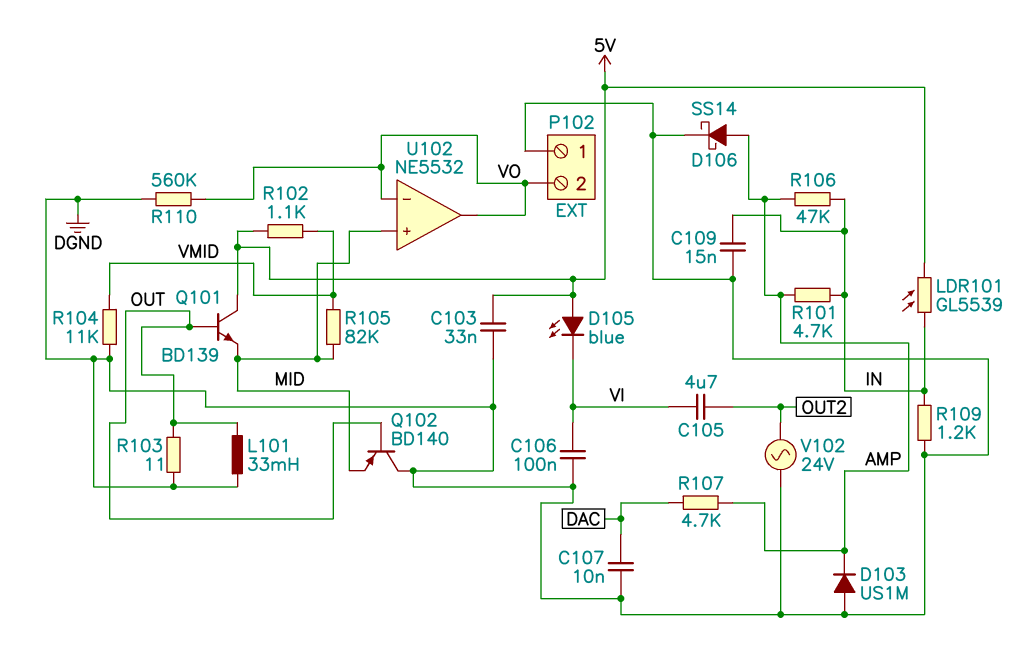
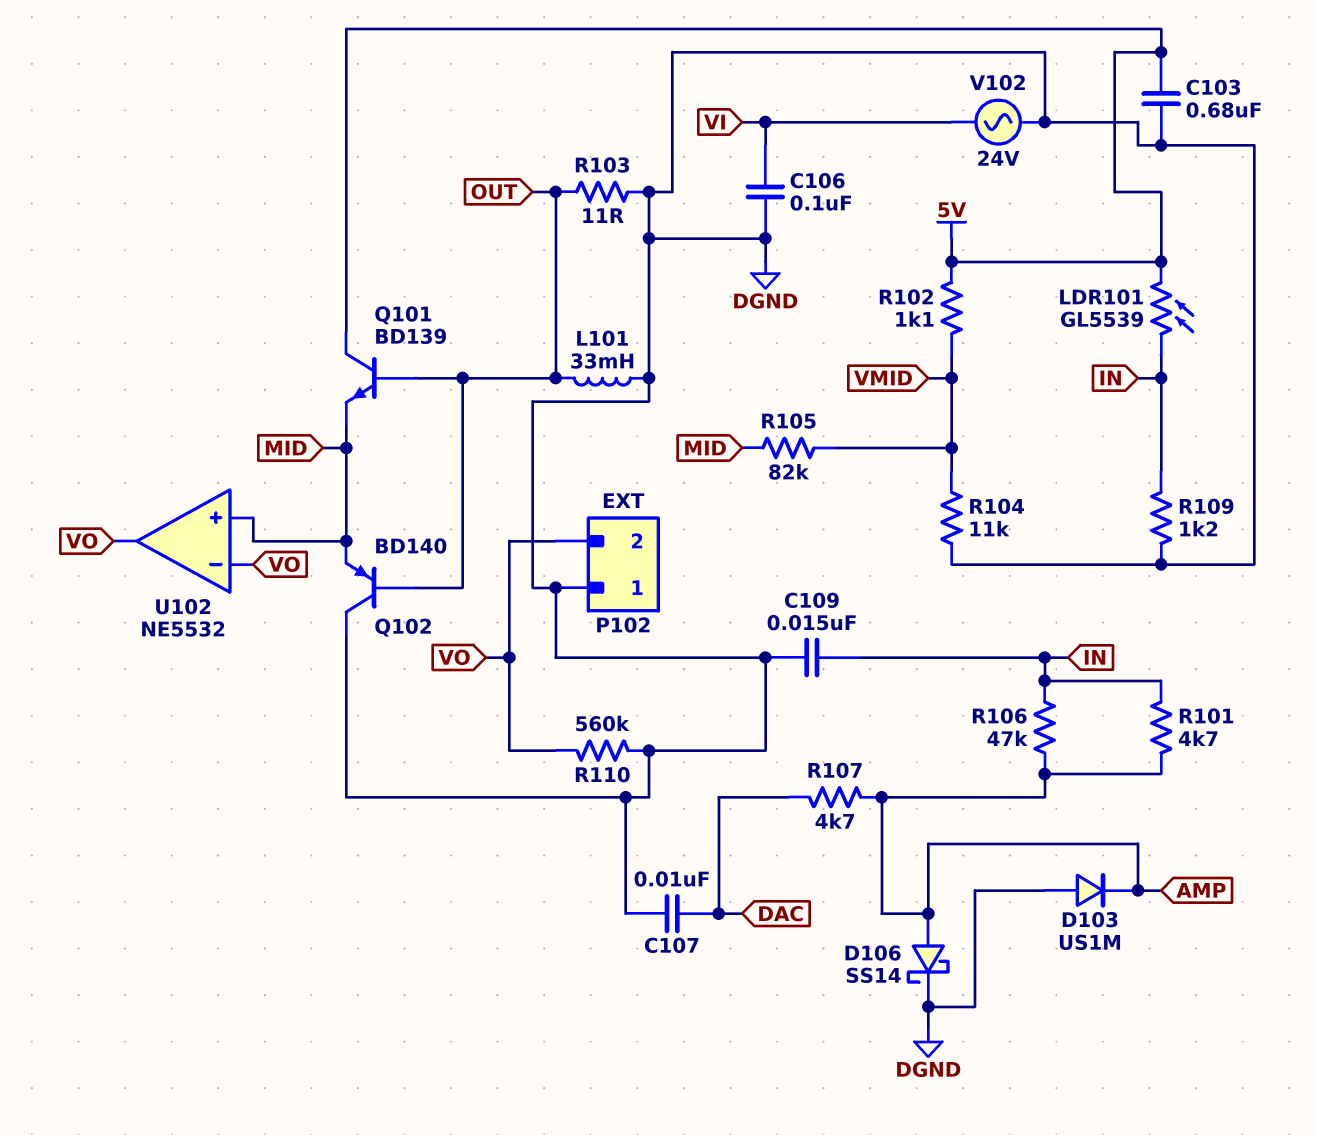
C103: 33nF (5V, DGND) -> 680nF (5V, DGND)
C105: 4.7uF (OUT2, VI) -> none
D105: LED blue (A 5V, K VI) -> none
V102: AC 24V (DGND, OUT2) -> AC 24V (DGND, VI)

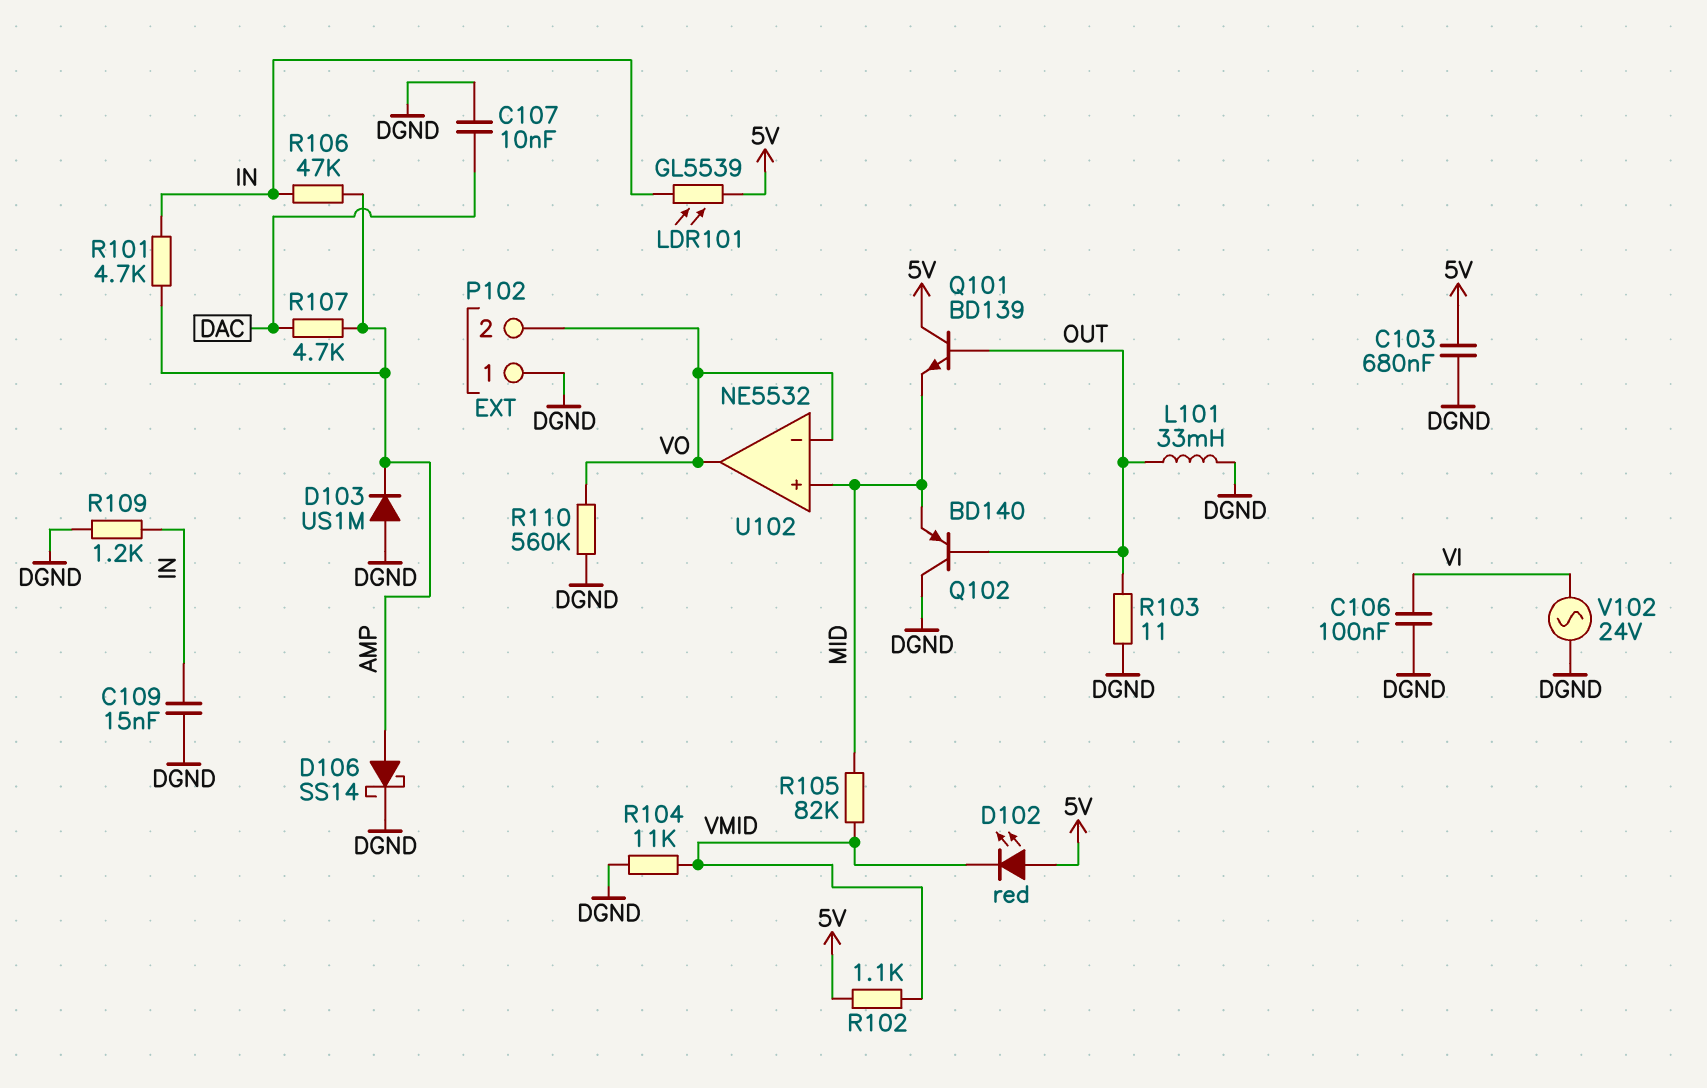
D102: none -> LED red (A 5V, K VMID)

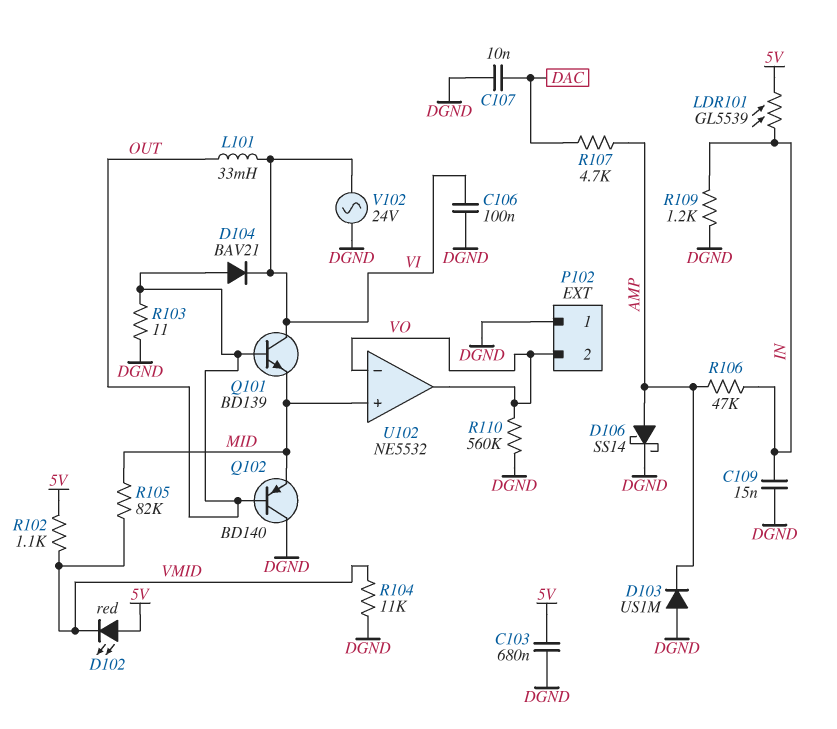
D104: none -> diode BAV21 (A OUT, K VI)
L101: 33mH (DGND, OUT) -> 33mH (OUT, VI)
Q101: NPN BD139 (B OUT, C 5V, E MID) -> NPN BD139 (B OUT, C VI, E MID)
R101: 4.7k (AMP, IN) -> none

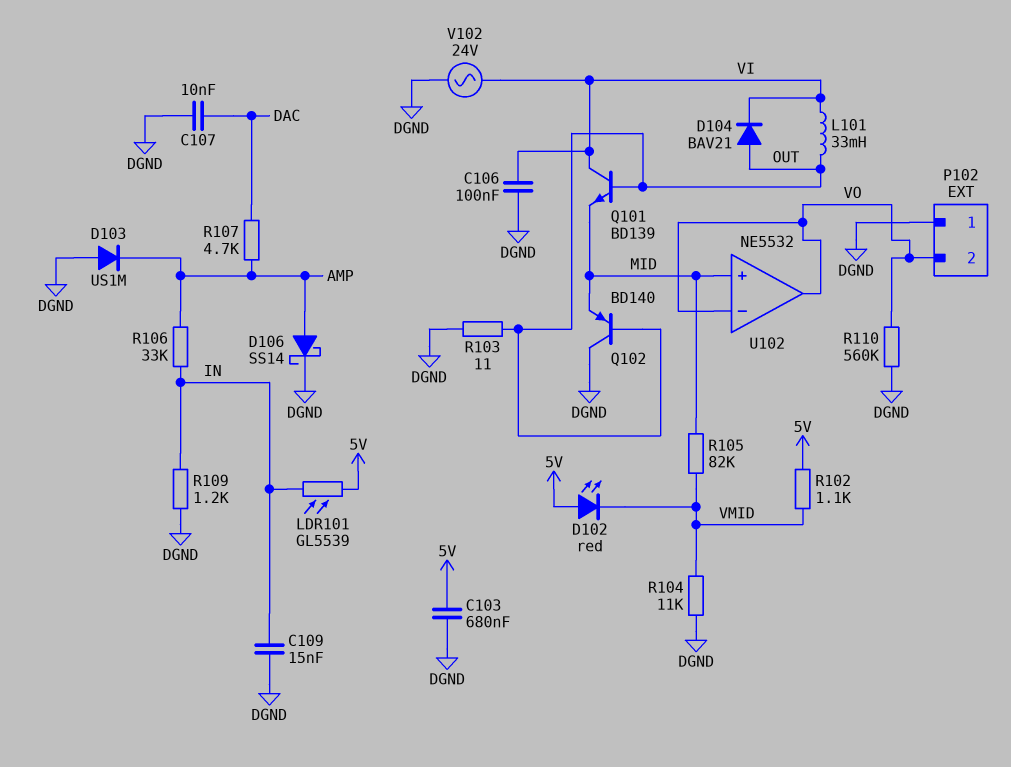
R106: 47k (AMP, IN) -> 33k (AMP, IN)

